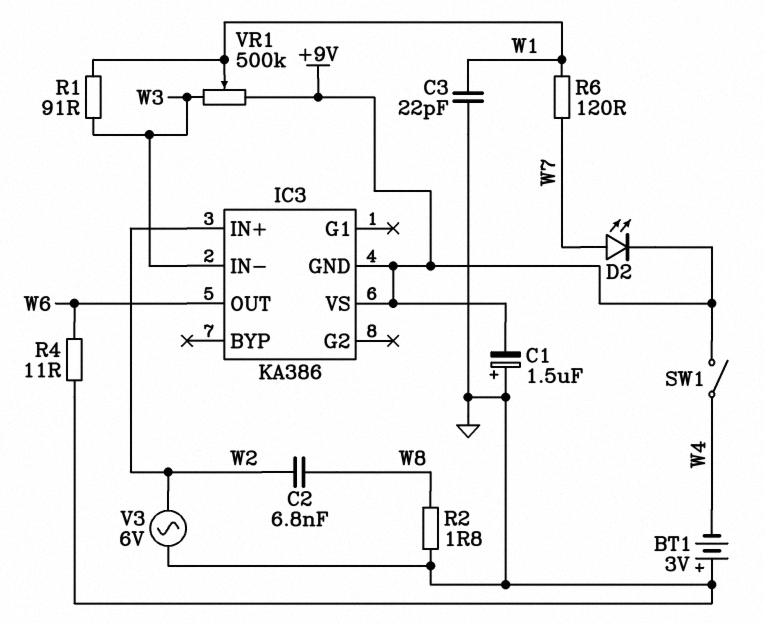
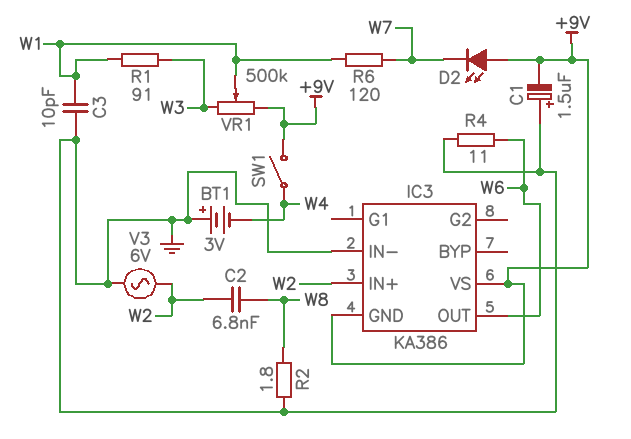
C3: 22pF (GND, W1) -> 10pF (GND, W1)
D2: LED (A W7, K +9V) -> LED (A +9V, K W7)
IC3 pin IN-: W3 -> GND

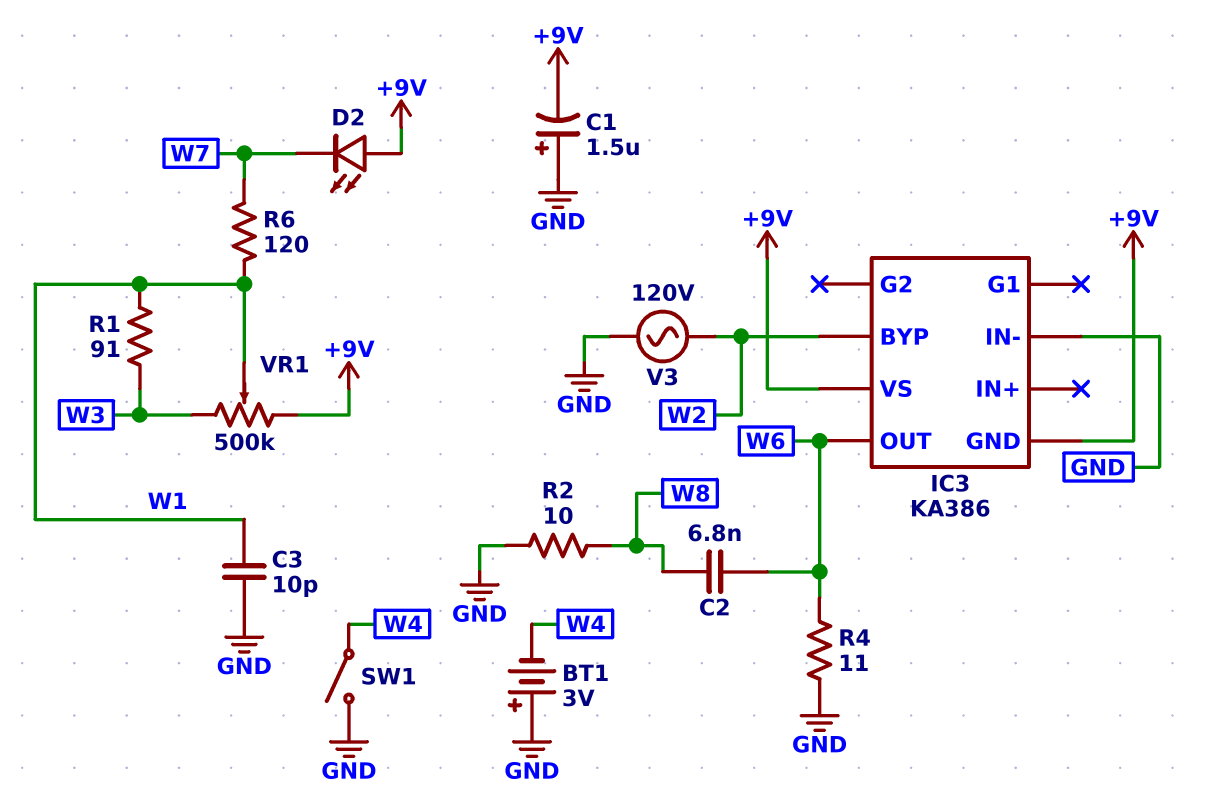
C2: 6.8nF (W2, W8) -> 6.8nF (W6, W8)
IC3 pin BYP: none -> W2
IC3 pin IN+: W2 -> none
R2: 1.8 (GND, W8) -> 10 (GND, W8)
SW1: switch (+9V, W4) -> switch (GND, W4)
V3: AC 6V (GND, W2) -> AC 120V (GND, W2)

